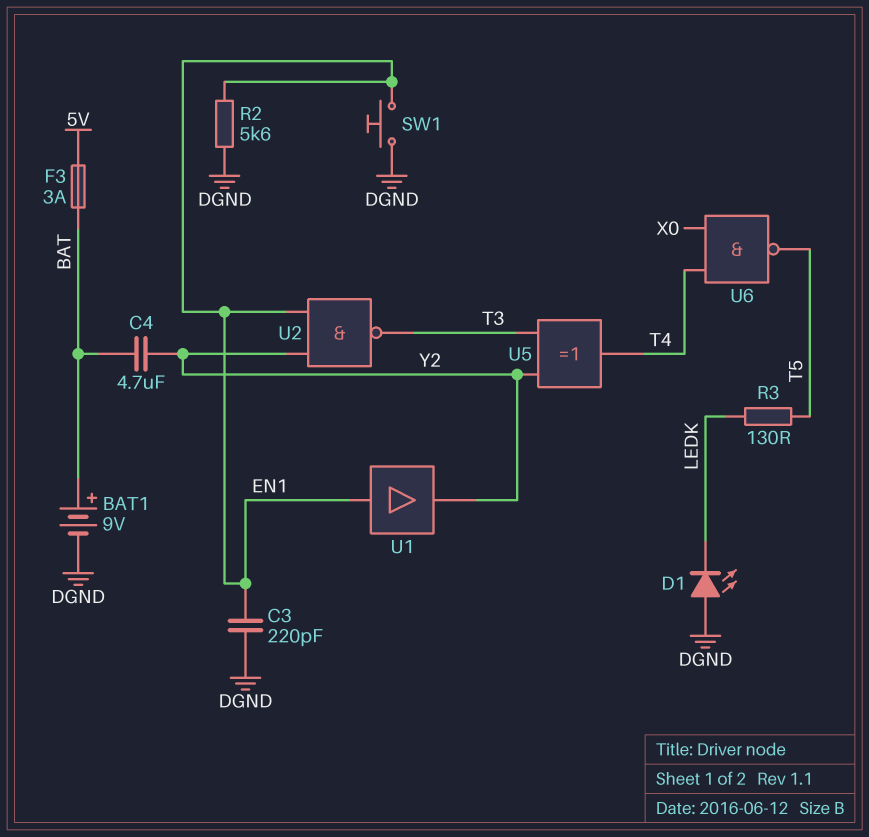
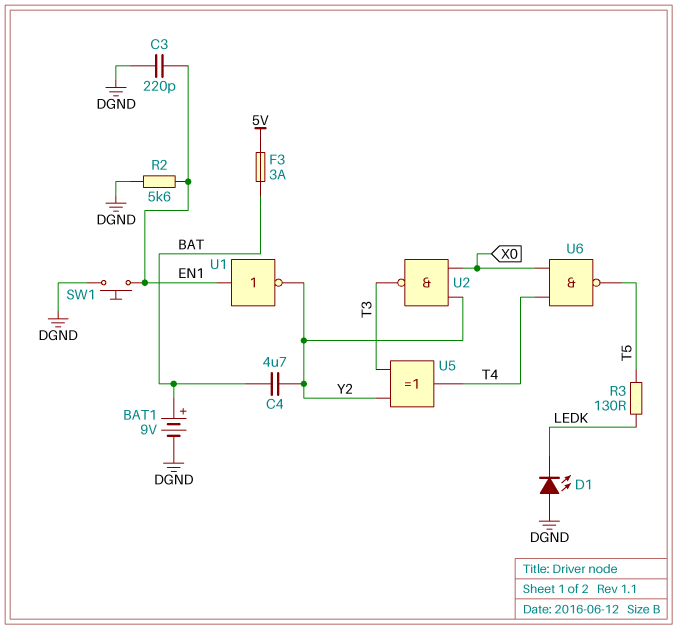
U1: buffer (in EN1, out Y2) -> NOT (in EN1, out Y2)
U2: NAND (in EN1, in Y2, out T3) -> NAND (in X0, in Y2, out T3)

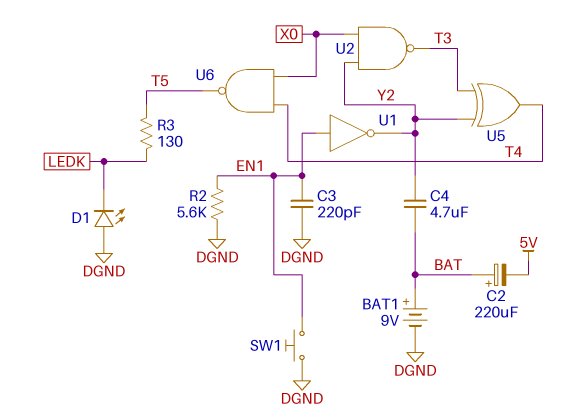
C2: none -> 220uF (plus BAT, minus 5V)
F3: 3A (5V, BAT) -> none

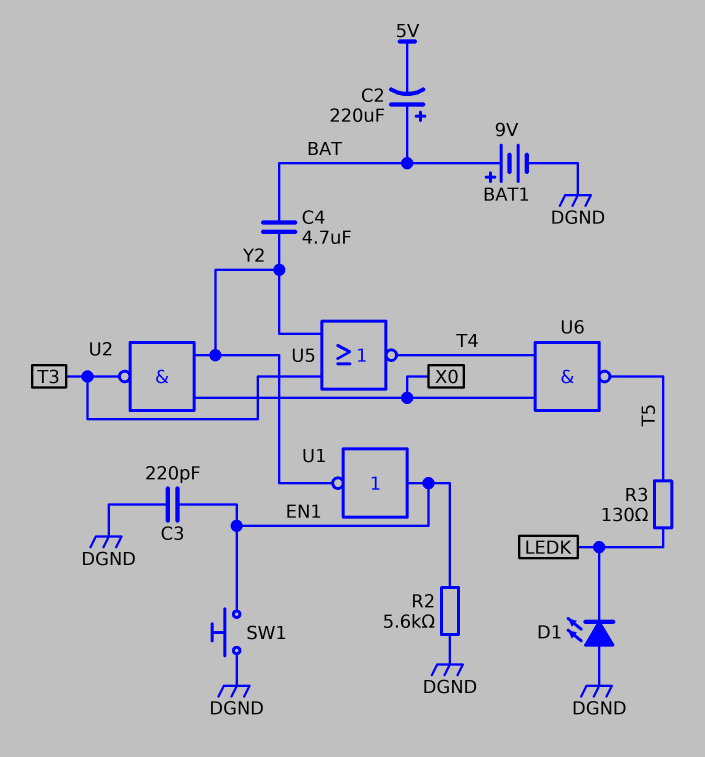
U5: XOR (in T3, in Y2, out T4) -> NOR (in T3, in Y2, out T4)

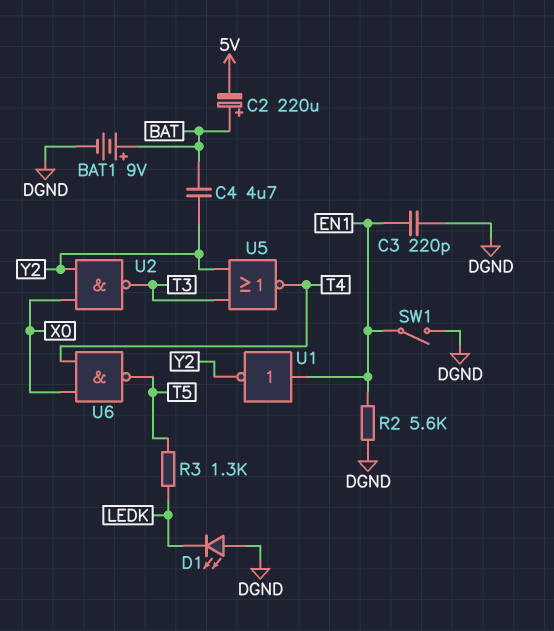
R3: 130 (LEDK, T5) -> 1.3k (LEDK, T5)
SW1: button (DGND, EN1) -> switch (DGND, EN1)

